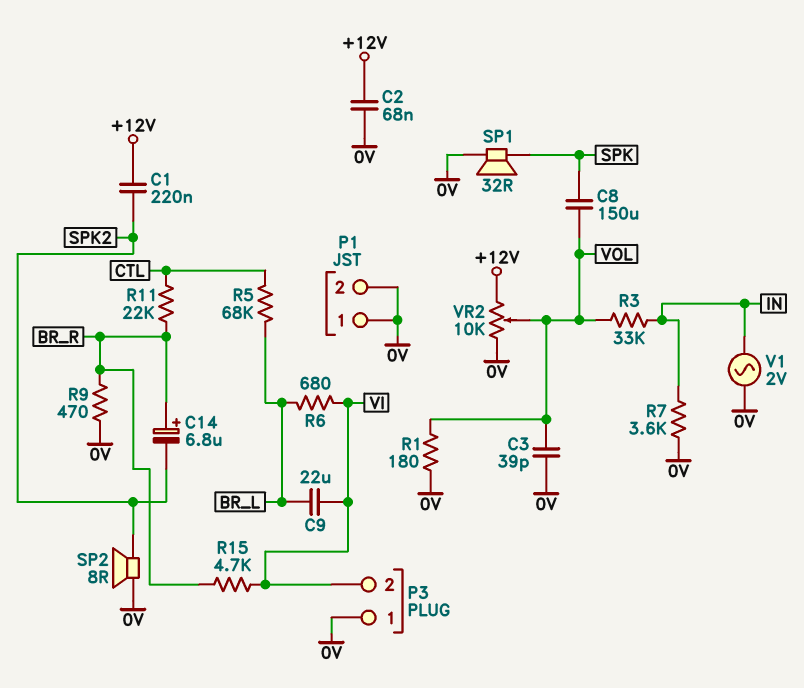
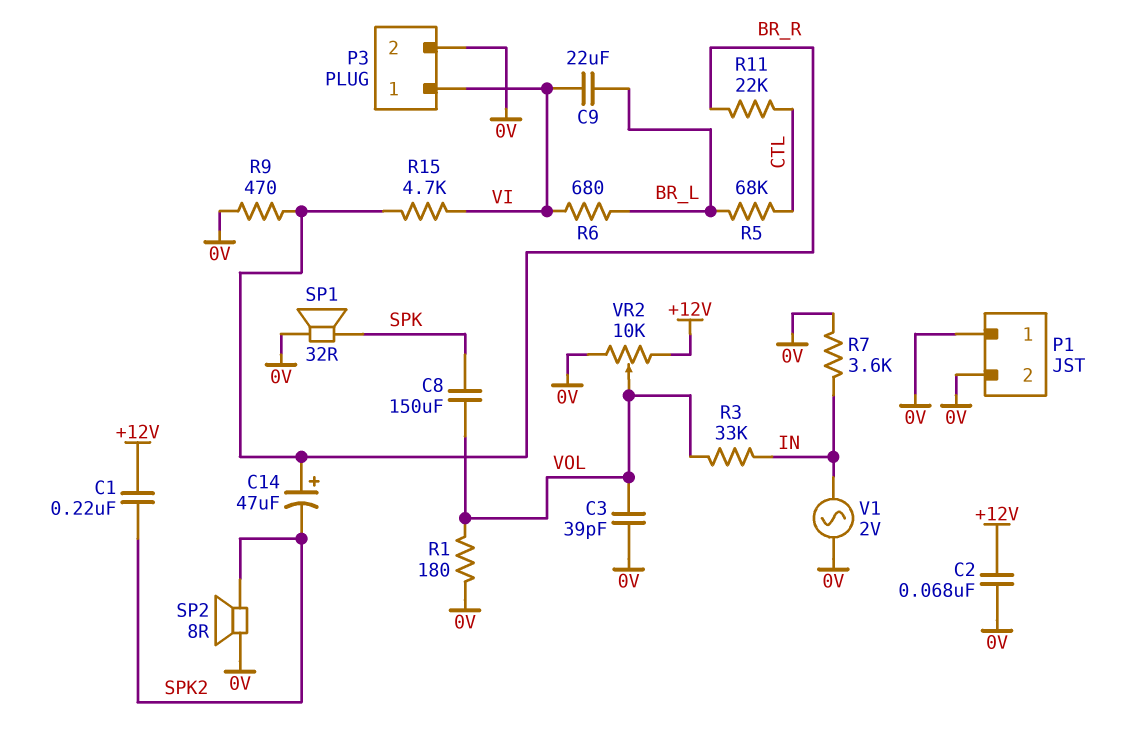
C14: 6.8uF (plus BR_R, minus SPK2) -> 47uF (plus BR_R, minus SPK2)
P3 pin 1: 0V -> VI
P3 pin 2: VI -> 0V

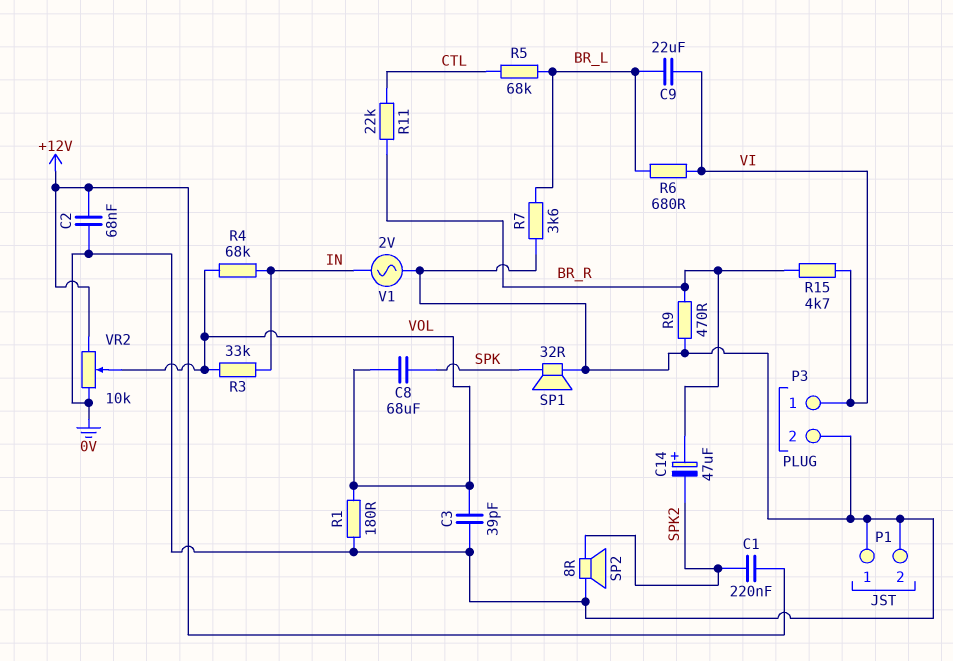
C8: 150uF (SPK, VOL) -> 68uF (SPK, VOL)
R4: none -> 68k (IN, VOL)
R7: 3.6k (0V, IN) -> 3.6k (0V, BR_L)

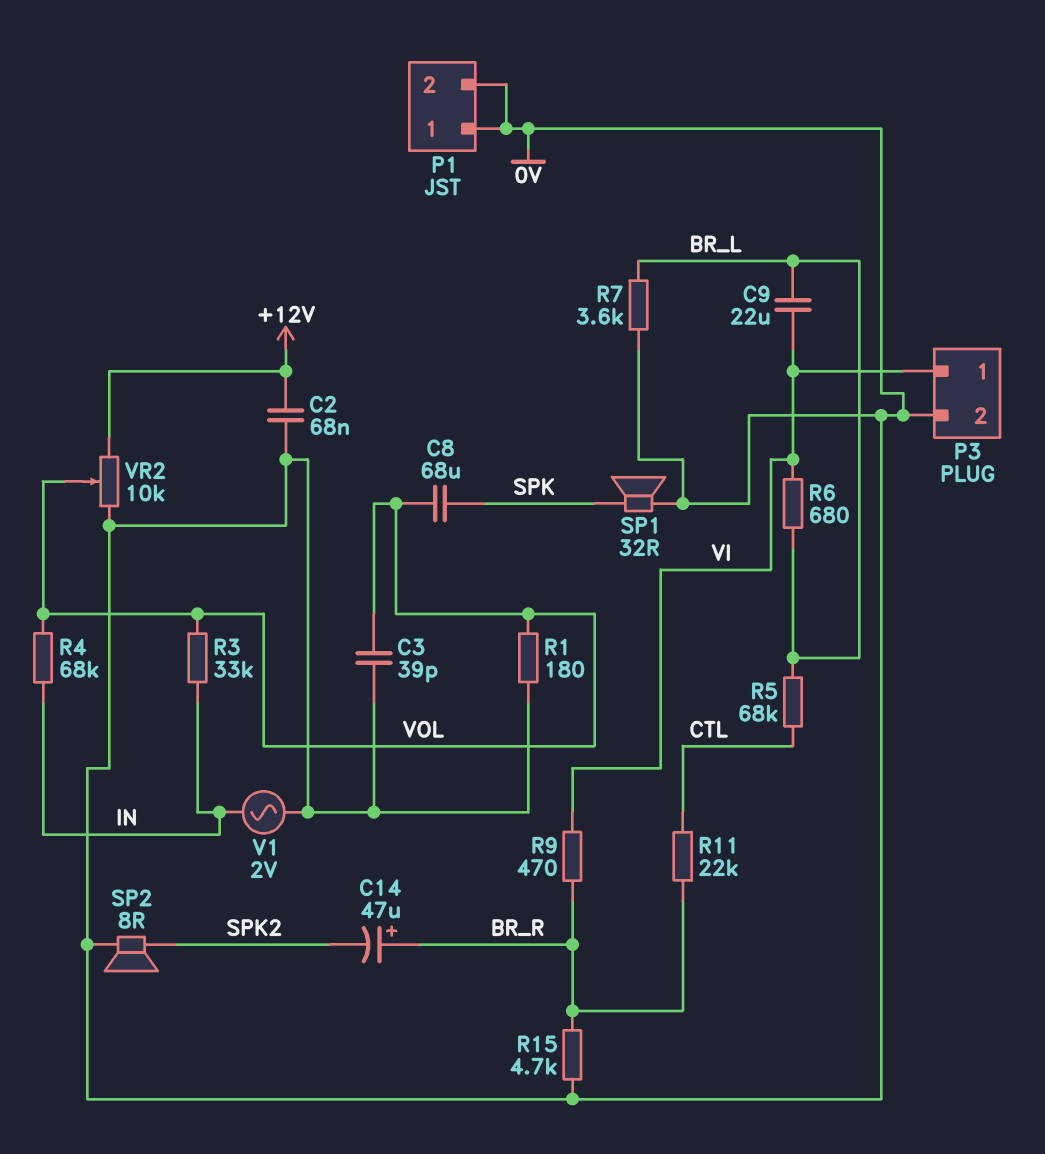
C1: 220nF (+12V, SPK2) -> none
R9: 470 (0V, BR_R) -> 470 (BR_R, VI)
R15: 4.7k (BR_R, VI) -> 4.7k (0V, BR_R)

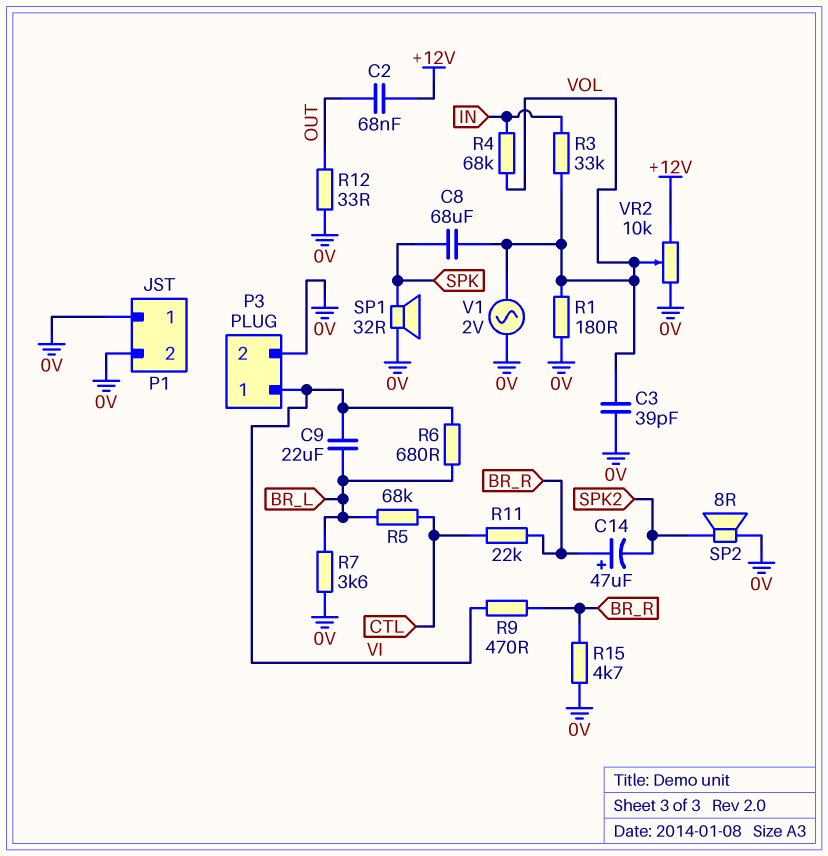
C2: 68nF (+12V, 0V) -> 68nF (+12V, OUT)
R12: none -> 33 (0V, OUT)
V1: AC 2V (0V, IN) -> AC 2V (0V, VOL)

